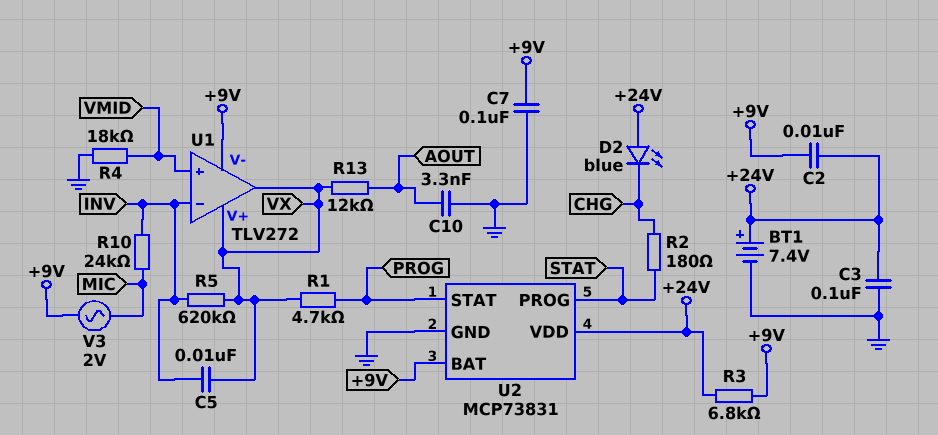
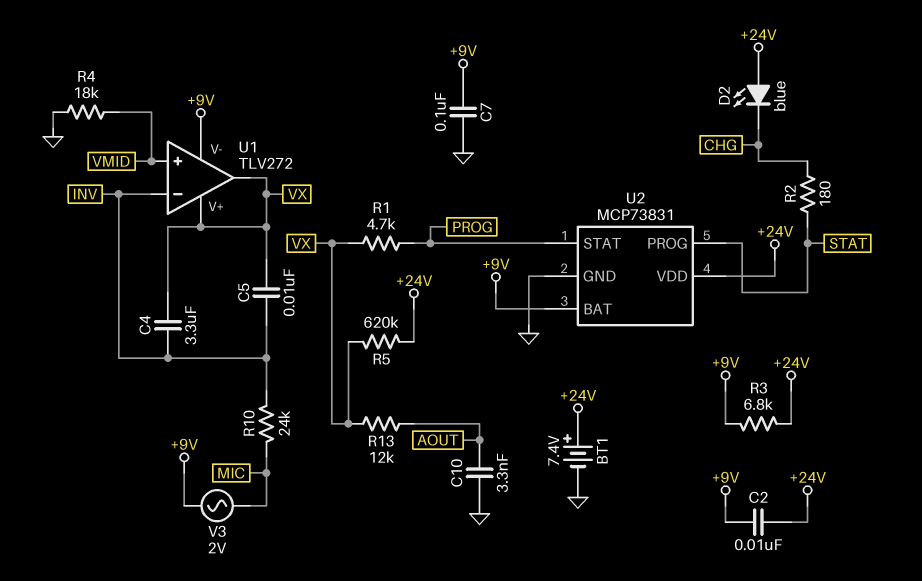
C3: 100nF (+24V, GND) -> none
C4: none -> 3.3uF (INV, VX)
R5: 620k (INV, VX) -> 620k (+24V, VX)

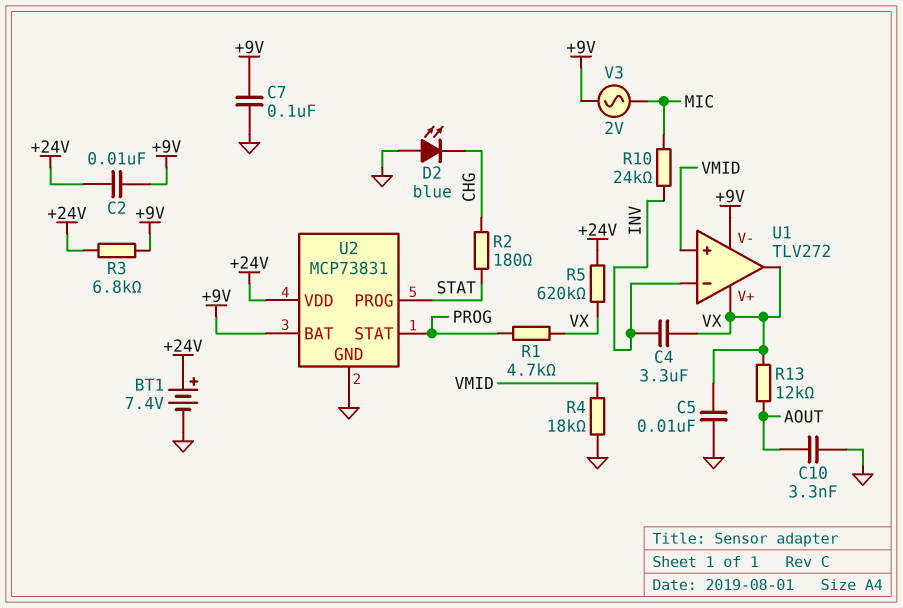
C5: 10nF (INV, VX) -> 10nF (GND, VX)
D2: LED blue (A +24V, K CHG) -> LED blue (A GND, K CHG)

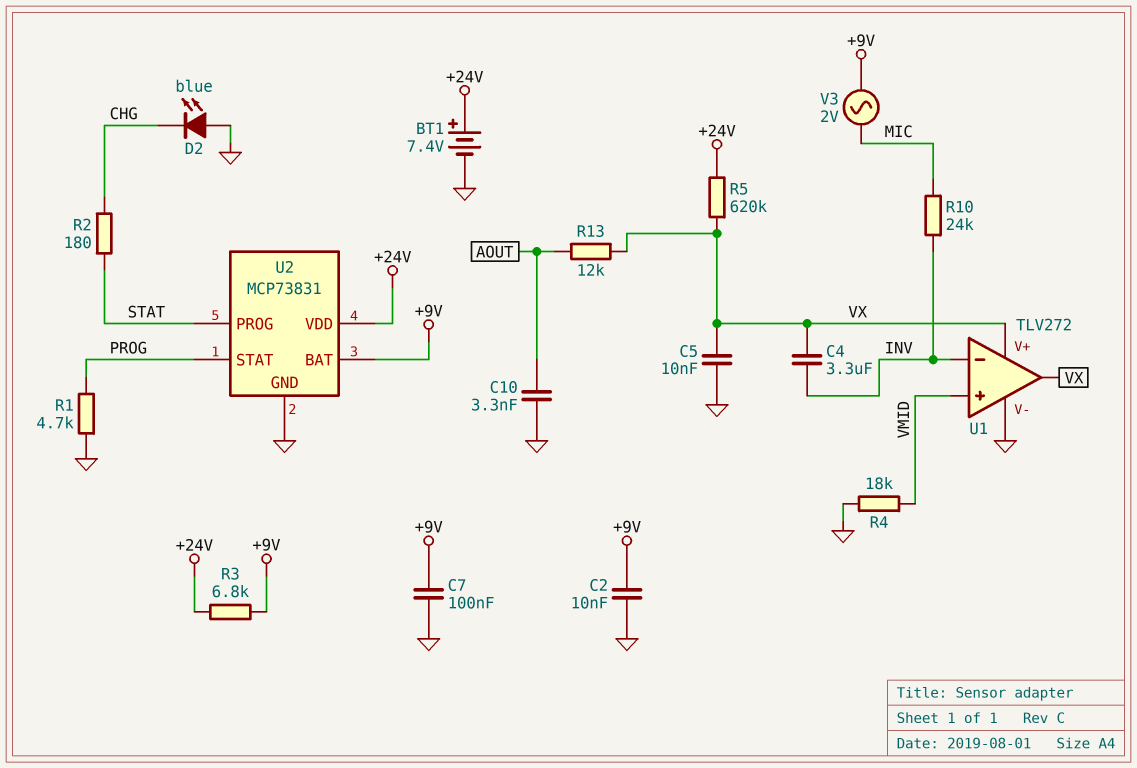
C2: 10nF (+9V, +24V) -> 10nF (+9V, GND)
R1: 4.7k (PROG, VX) -> 4.7k (GND, PROG)
U1 pin V-: +9V -> GND

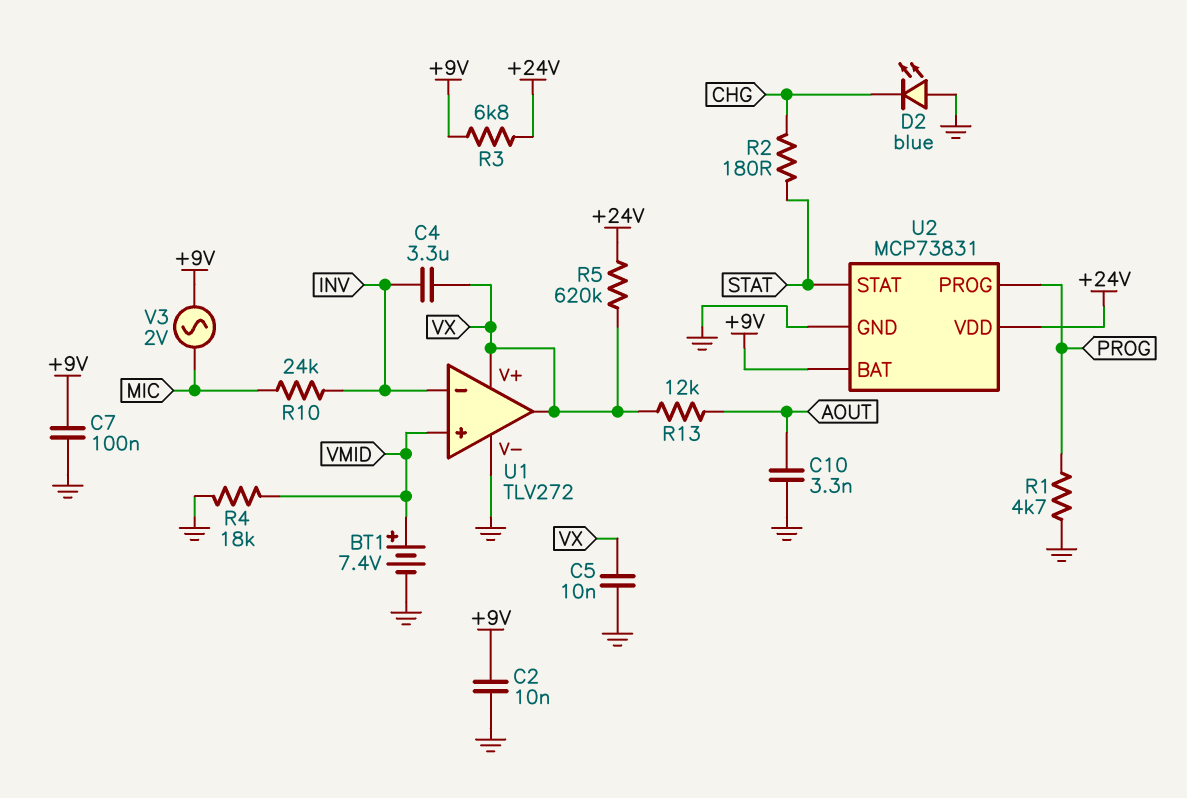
BT1: 7.4V (plus +24V, minus GND) -> 7.4V (plus VMID, minus GND)
U2 pin PROG: STAT -> PROG
U2 pin STAT: PROG -> STAT

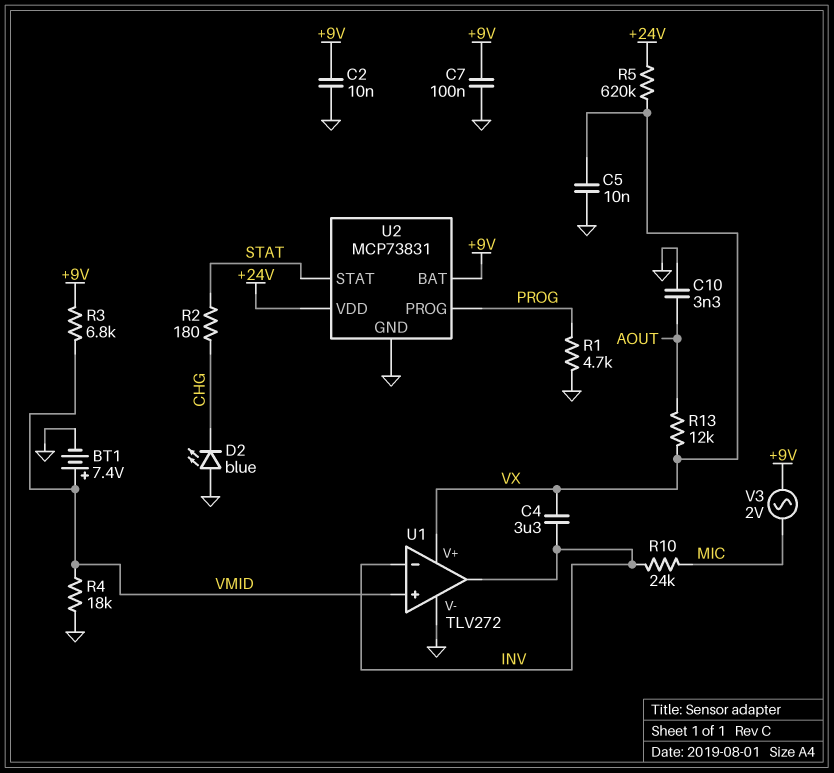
R3: 6.8k (+9V, +24V) -> 6.8k (+9V, VMID)
U1 pin out: VX -> INV

